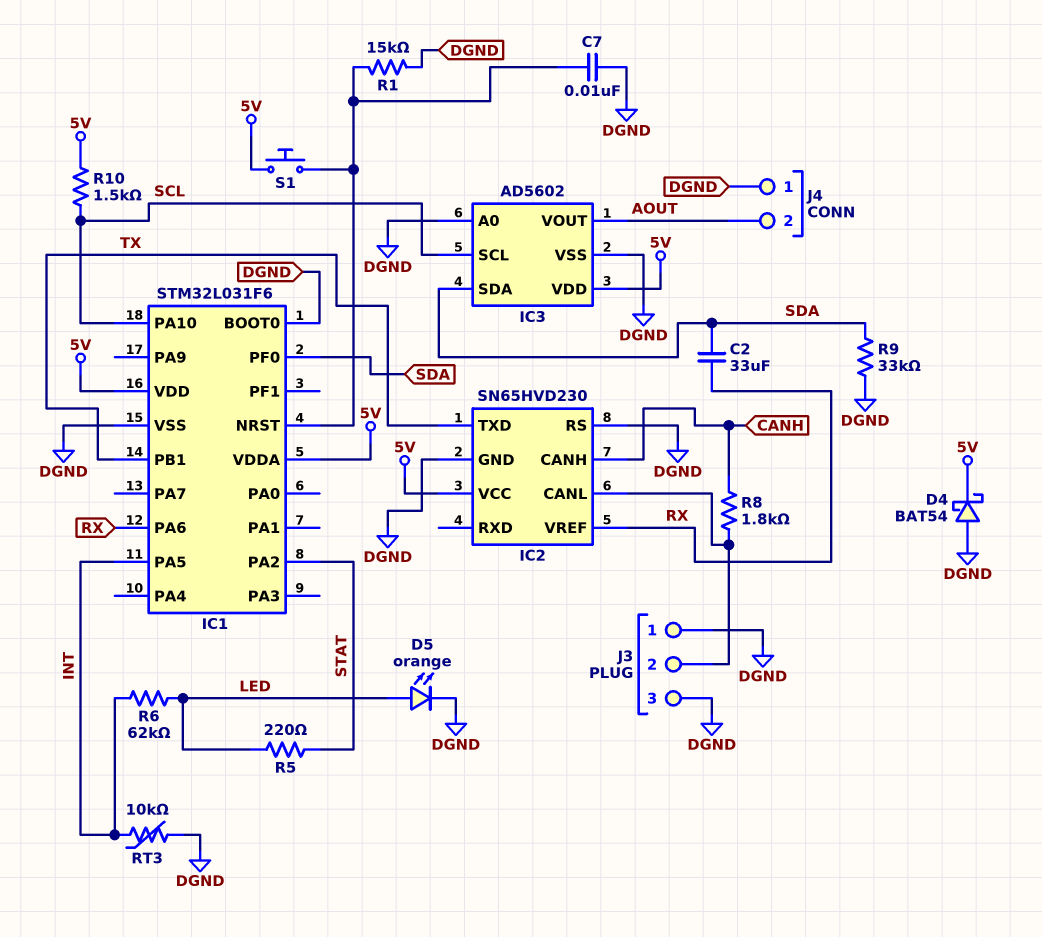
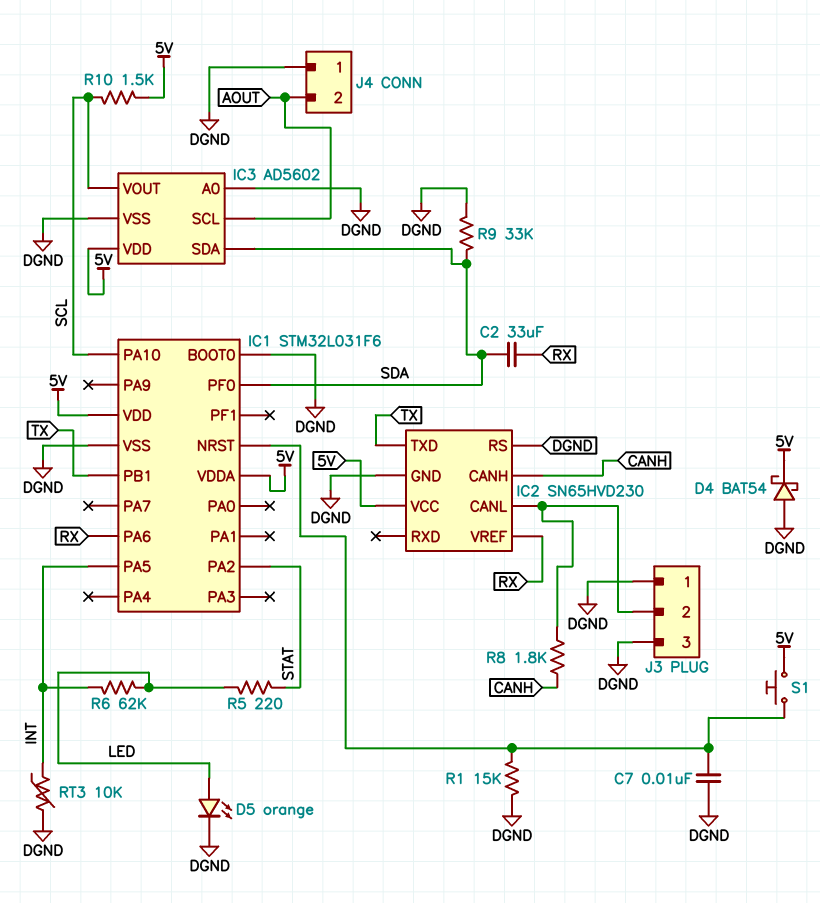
IC3 pin SCL: SCL -> AOUT
IC3 pin VOUT: AOUT -> SCL

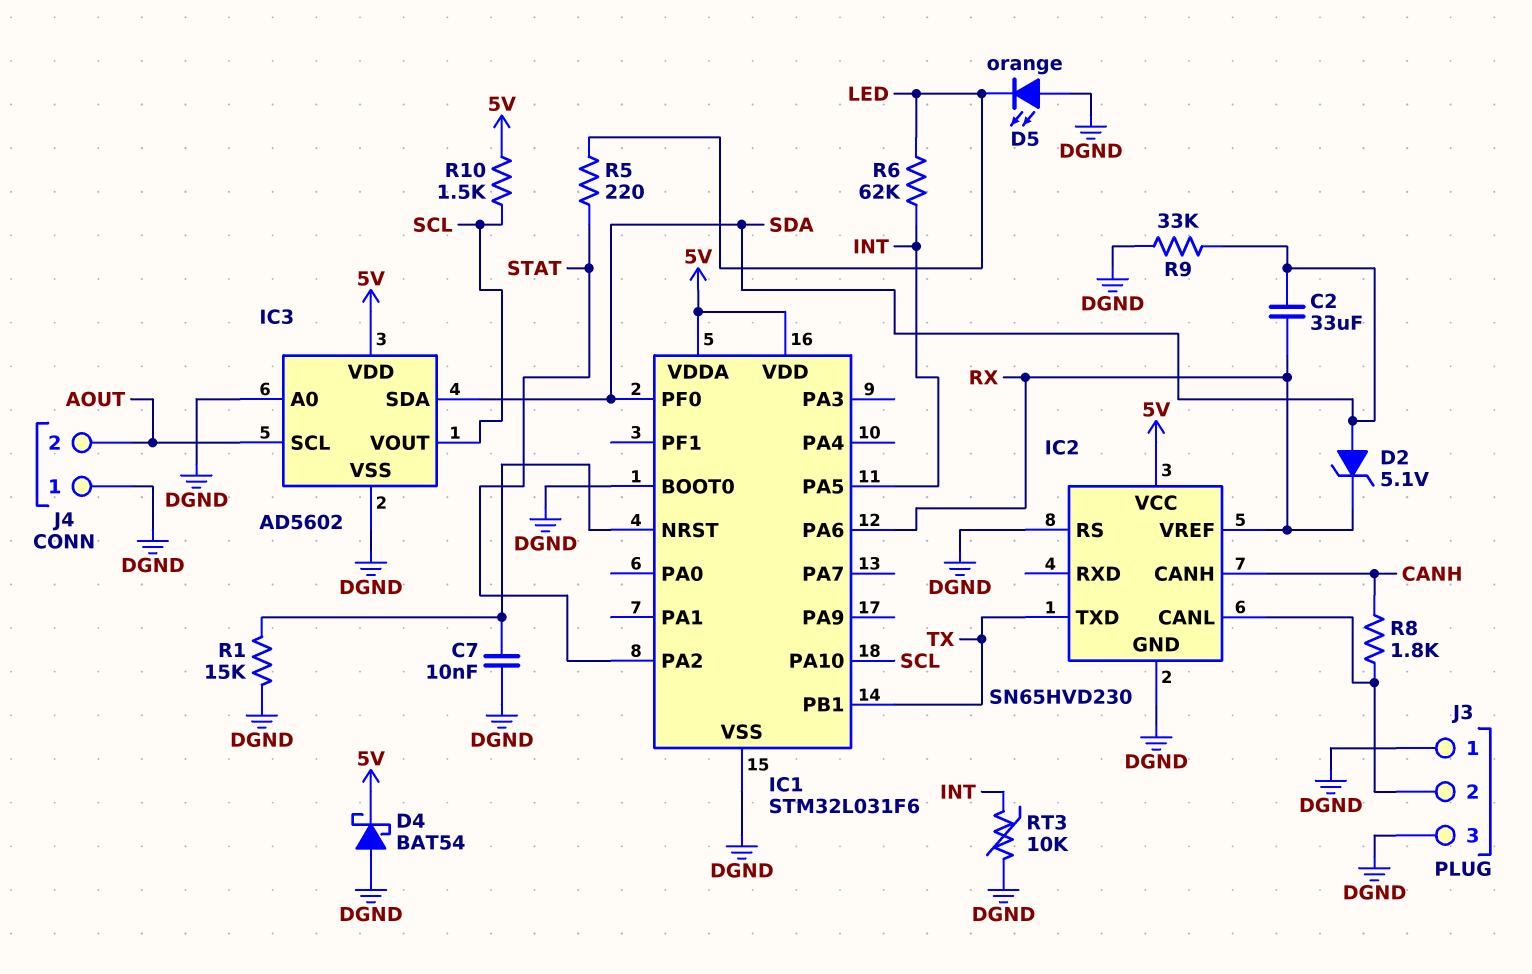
D2: none -> zener 5.1V (A SDA, K RX)
D5: LED orange (A LED, K DGND) -> LED orange (A DGND, K LED)
S1: button (5V, IC1/NRST) -> none

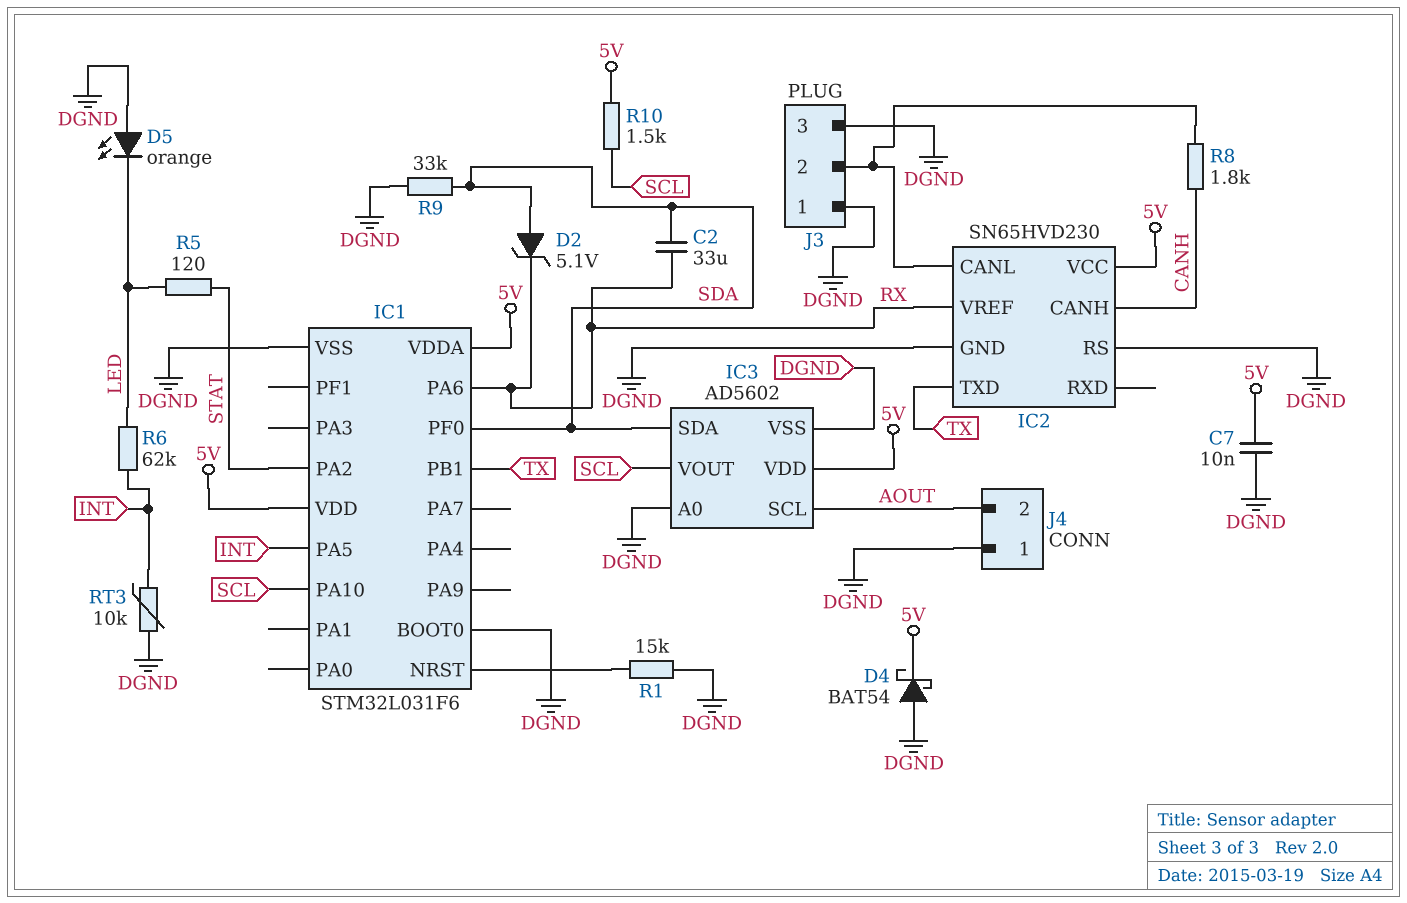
C7: 10nF (DGND, IC1/NRST) -> 10nF (5V, DGND)
R5: 220 (LED, STAT) -> 120 (LED, STAT)

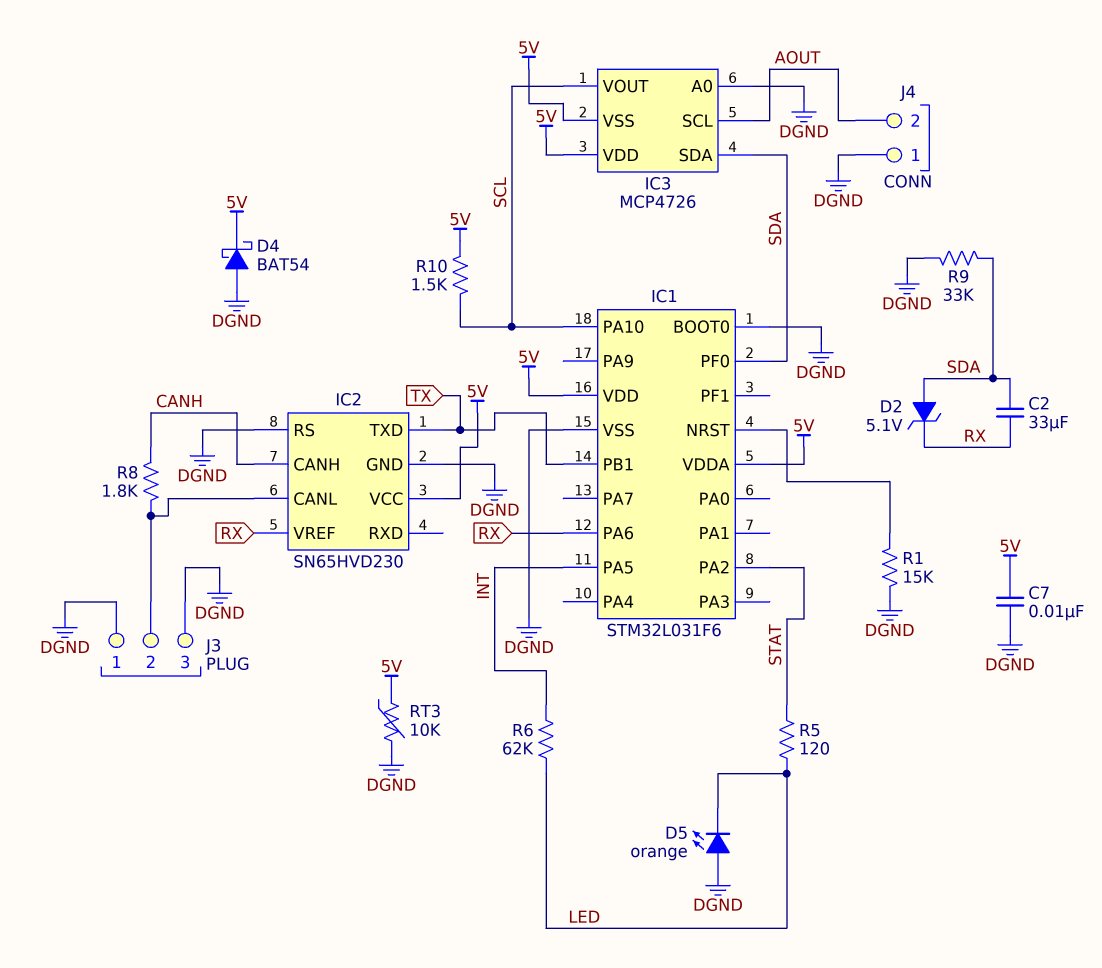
IC3: AD5602 -> MCP4726
IC3 pin VSS: DGND -> 5V
RT3: 10k (DGND, INT) -> 10k (5V, DGND)

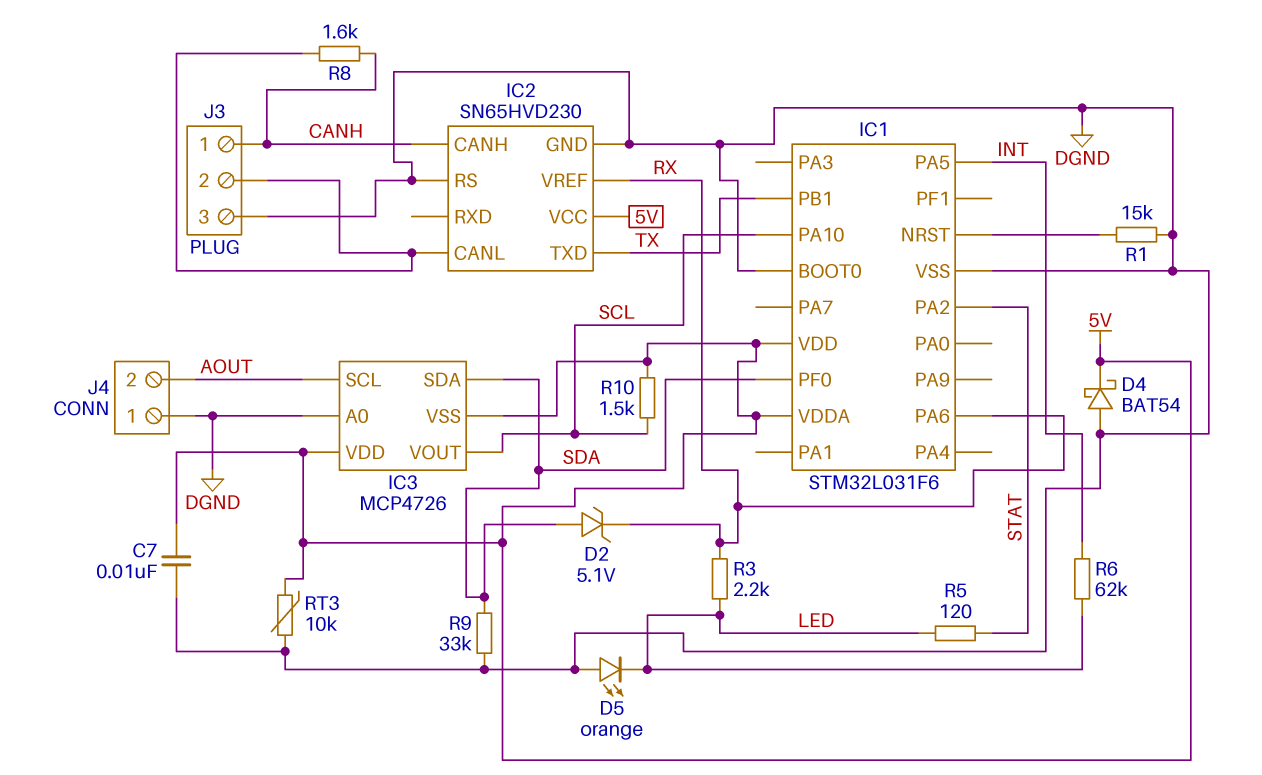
C2: 33uF (RX, SDA) -> none
J3 pin 1: DGND -> CANH
R3: none -> 2.2k (LED, RX)
R8: 1.8k (CANH, IC2/CANL) -> 1.6k (CANH, IC2/CANL)

